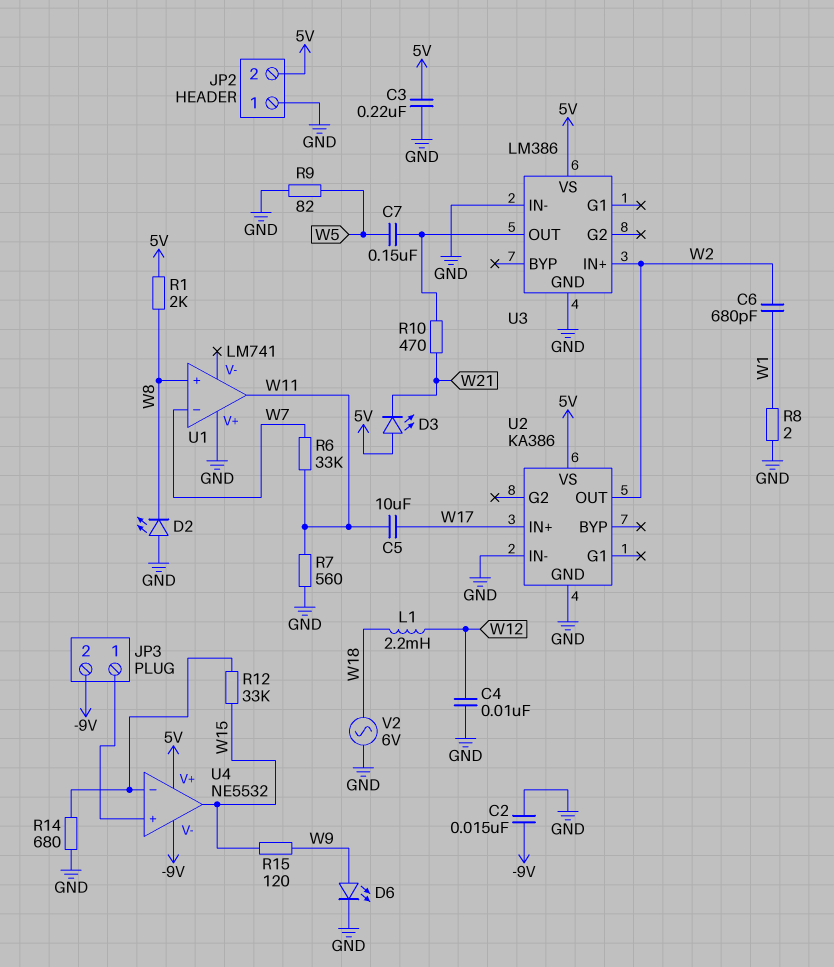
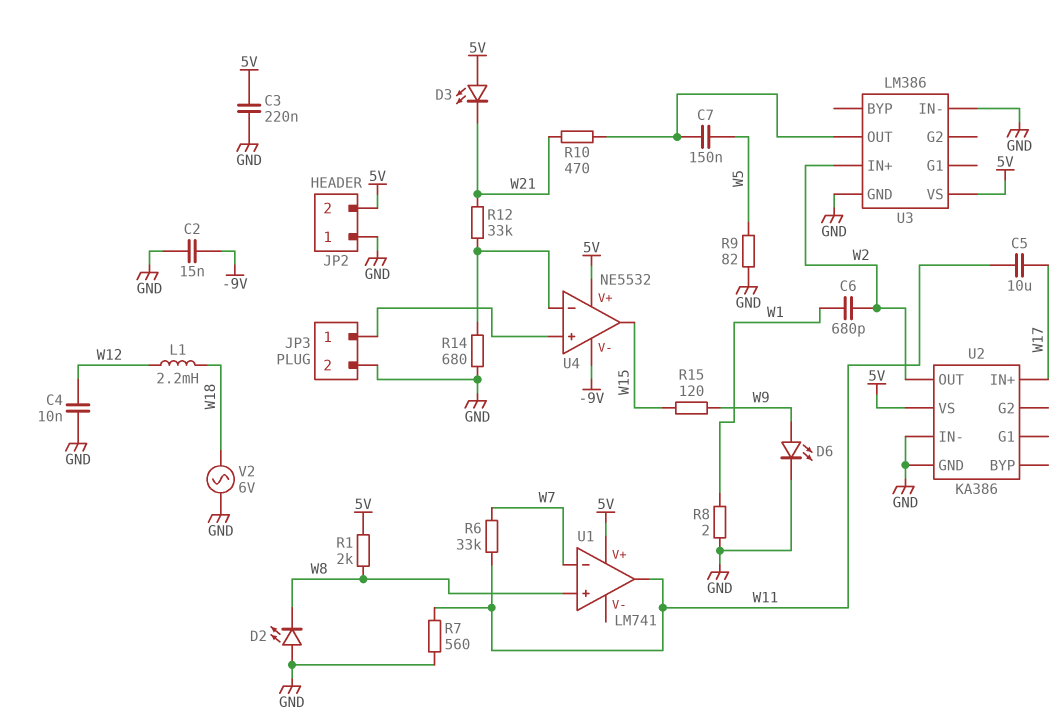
JP3 pin 2: -9V -> GND
R12: 33k (U4/in-, W15) -> 33k (U4/in-, W21)
U1 pin V+: GND -> 5V

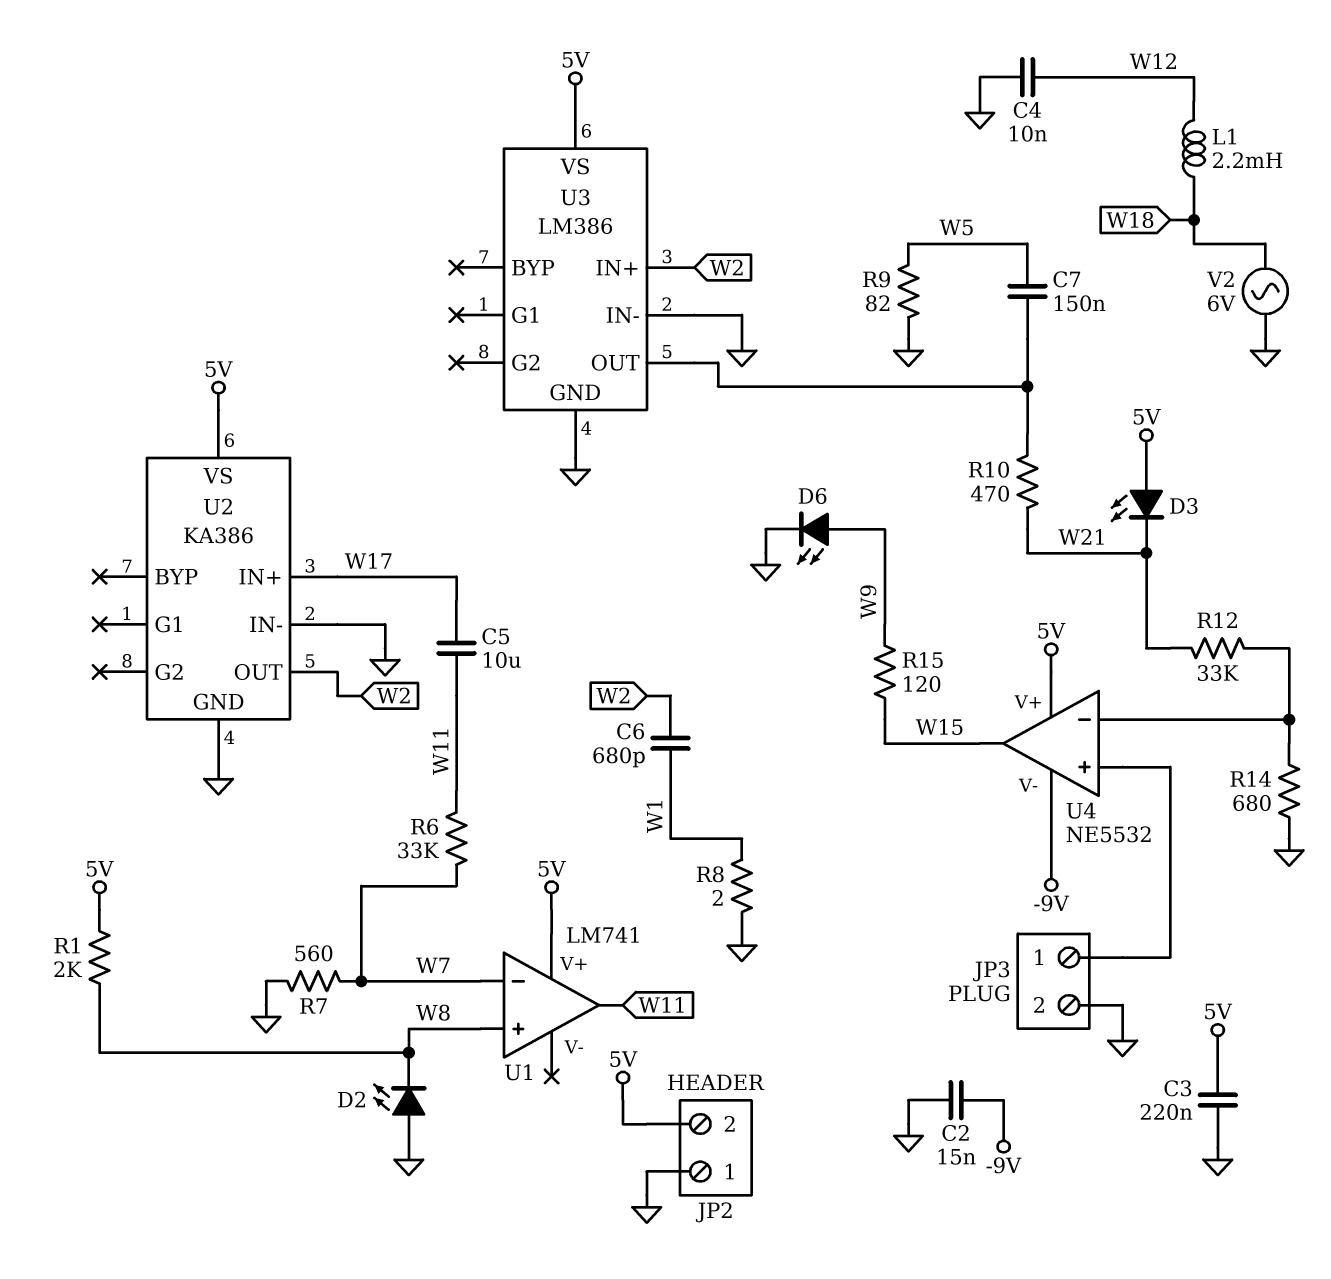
R7: 560 (GND, W11) -> 560 (GND, W7)

